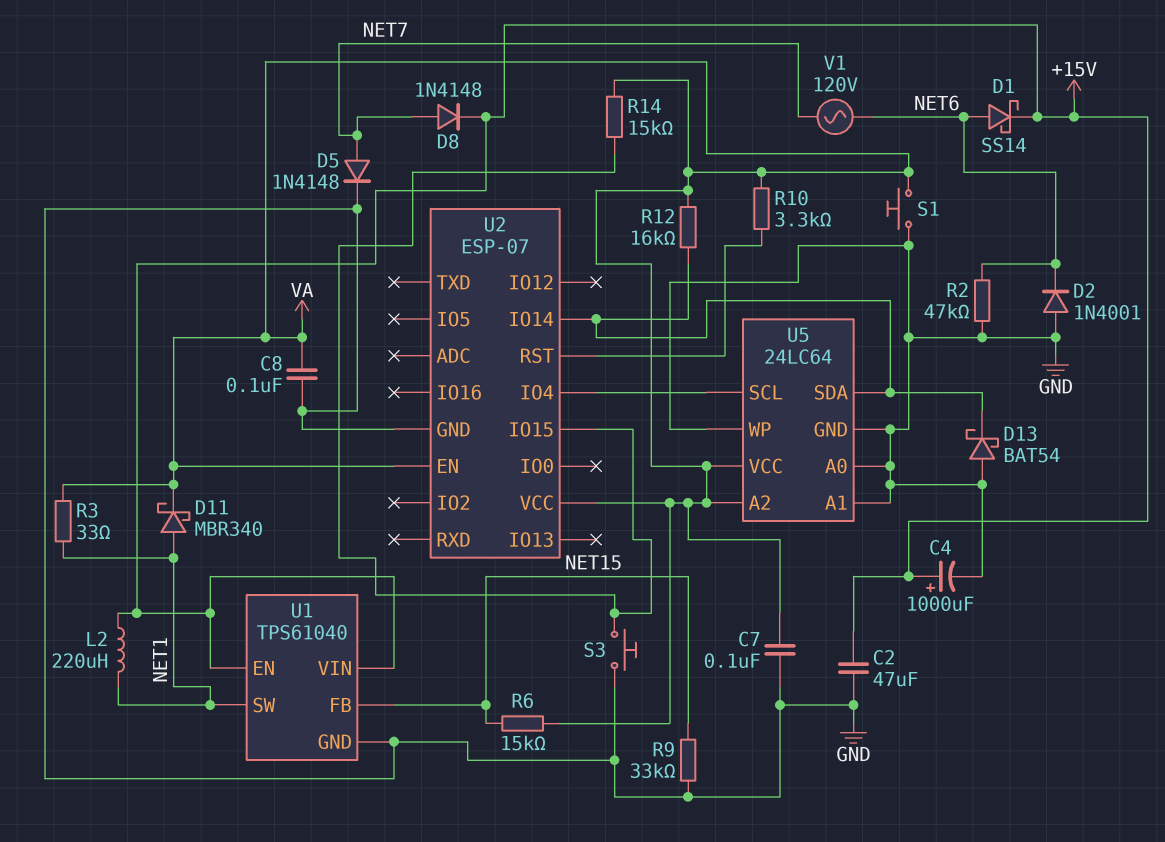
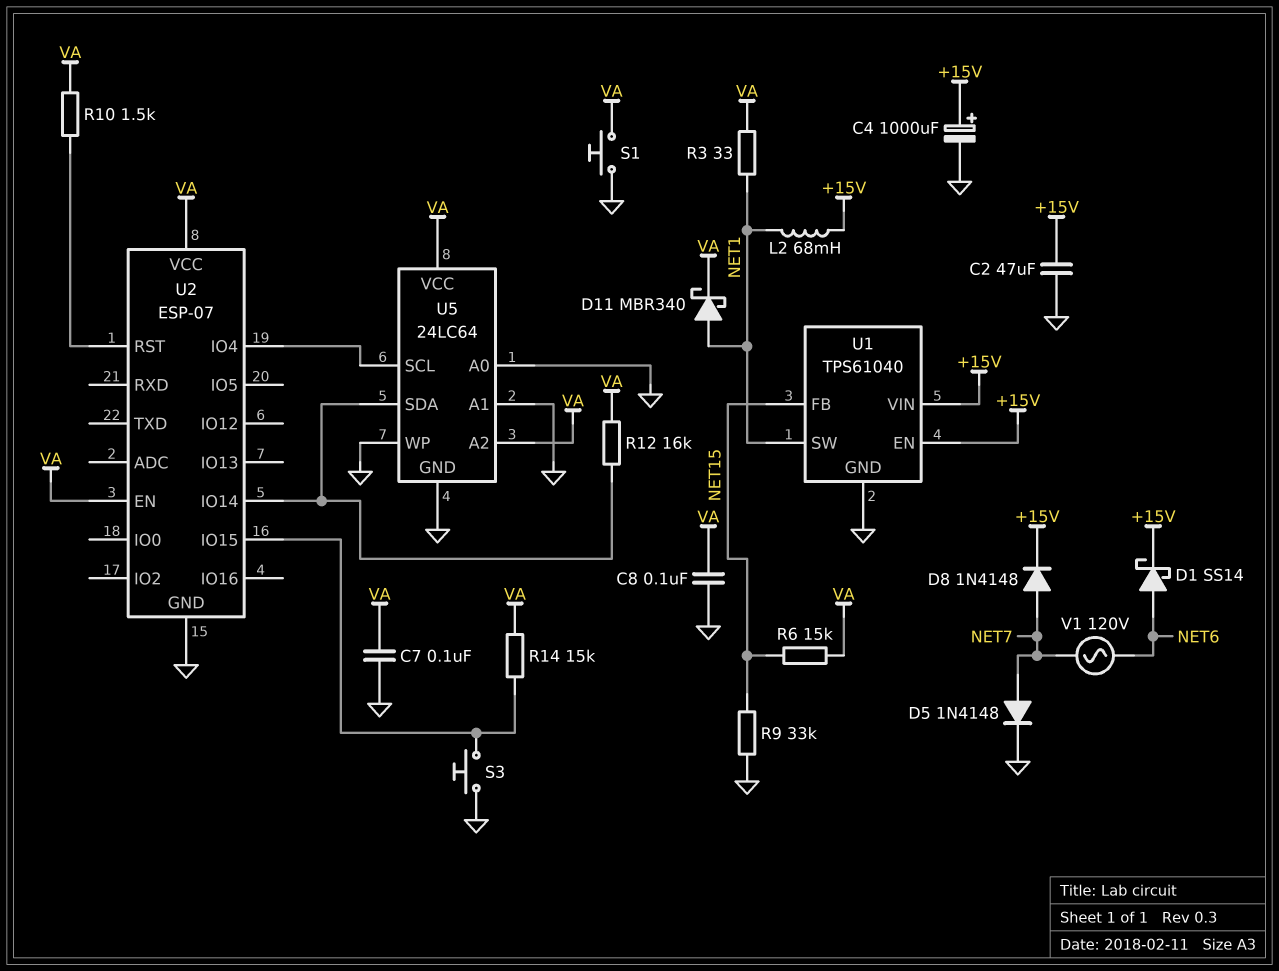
D2: diode 1N4001 (A GND, K NET6) -> none
D13: schottky BAT54 (A GND, K U2/IO14) -> none
L2: 220uH (+15V, NET1) -> 68mH (+15V, NET1)
R2: 47k (GND, NET6) -> none
R10: 3.3k (U2/RST, VA) -> 1.5k (U2/RST, VA)

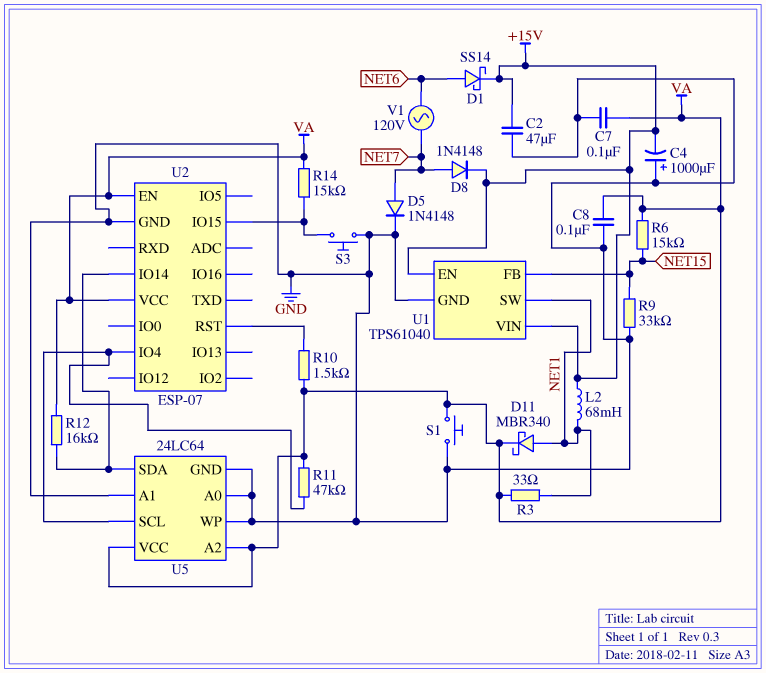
C4: 1000uF (plus +15V, minus GND) -> 1000uF (plus GND, minus +15V)
R11: none -> 47k (U2/IO4, VA)

